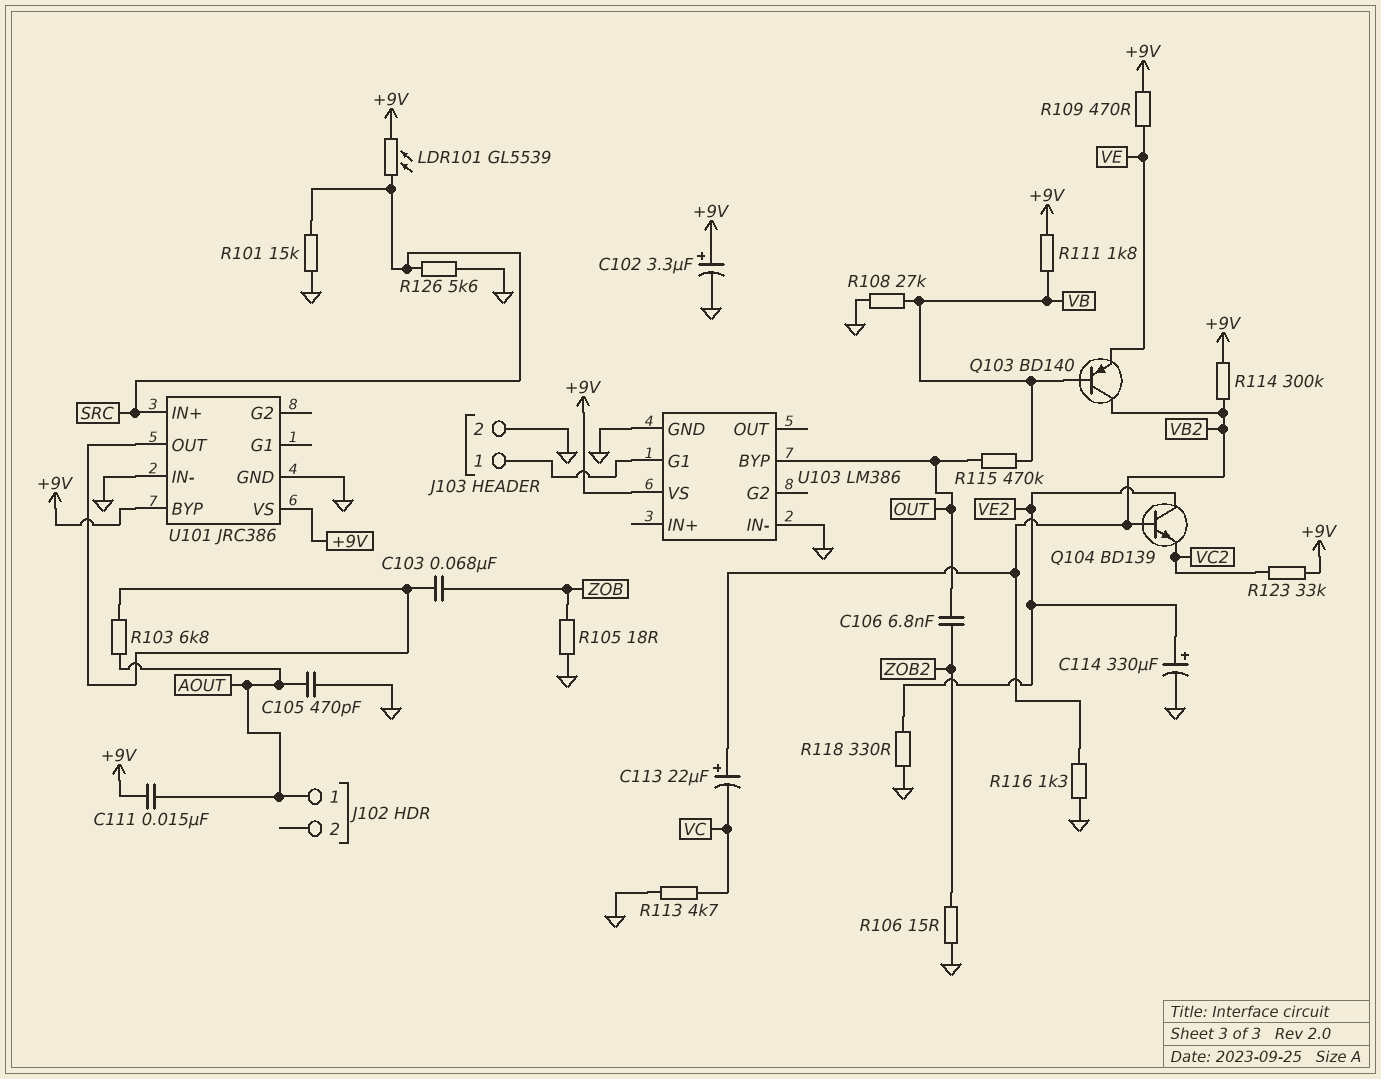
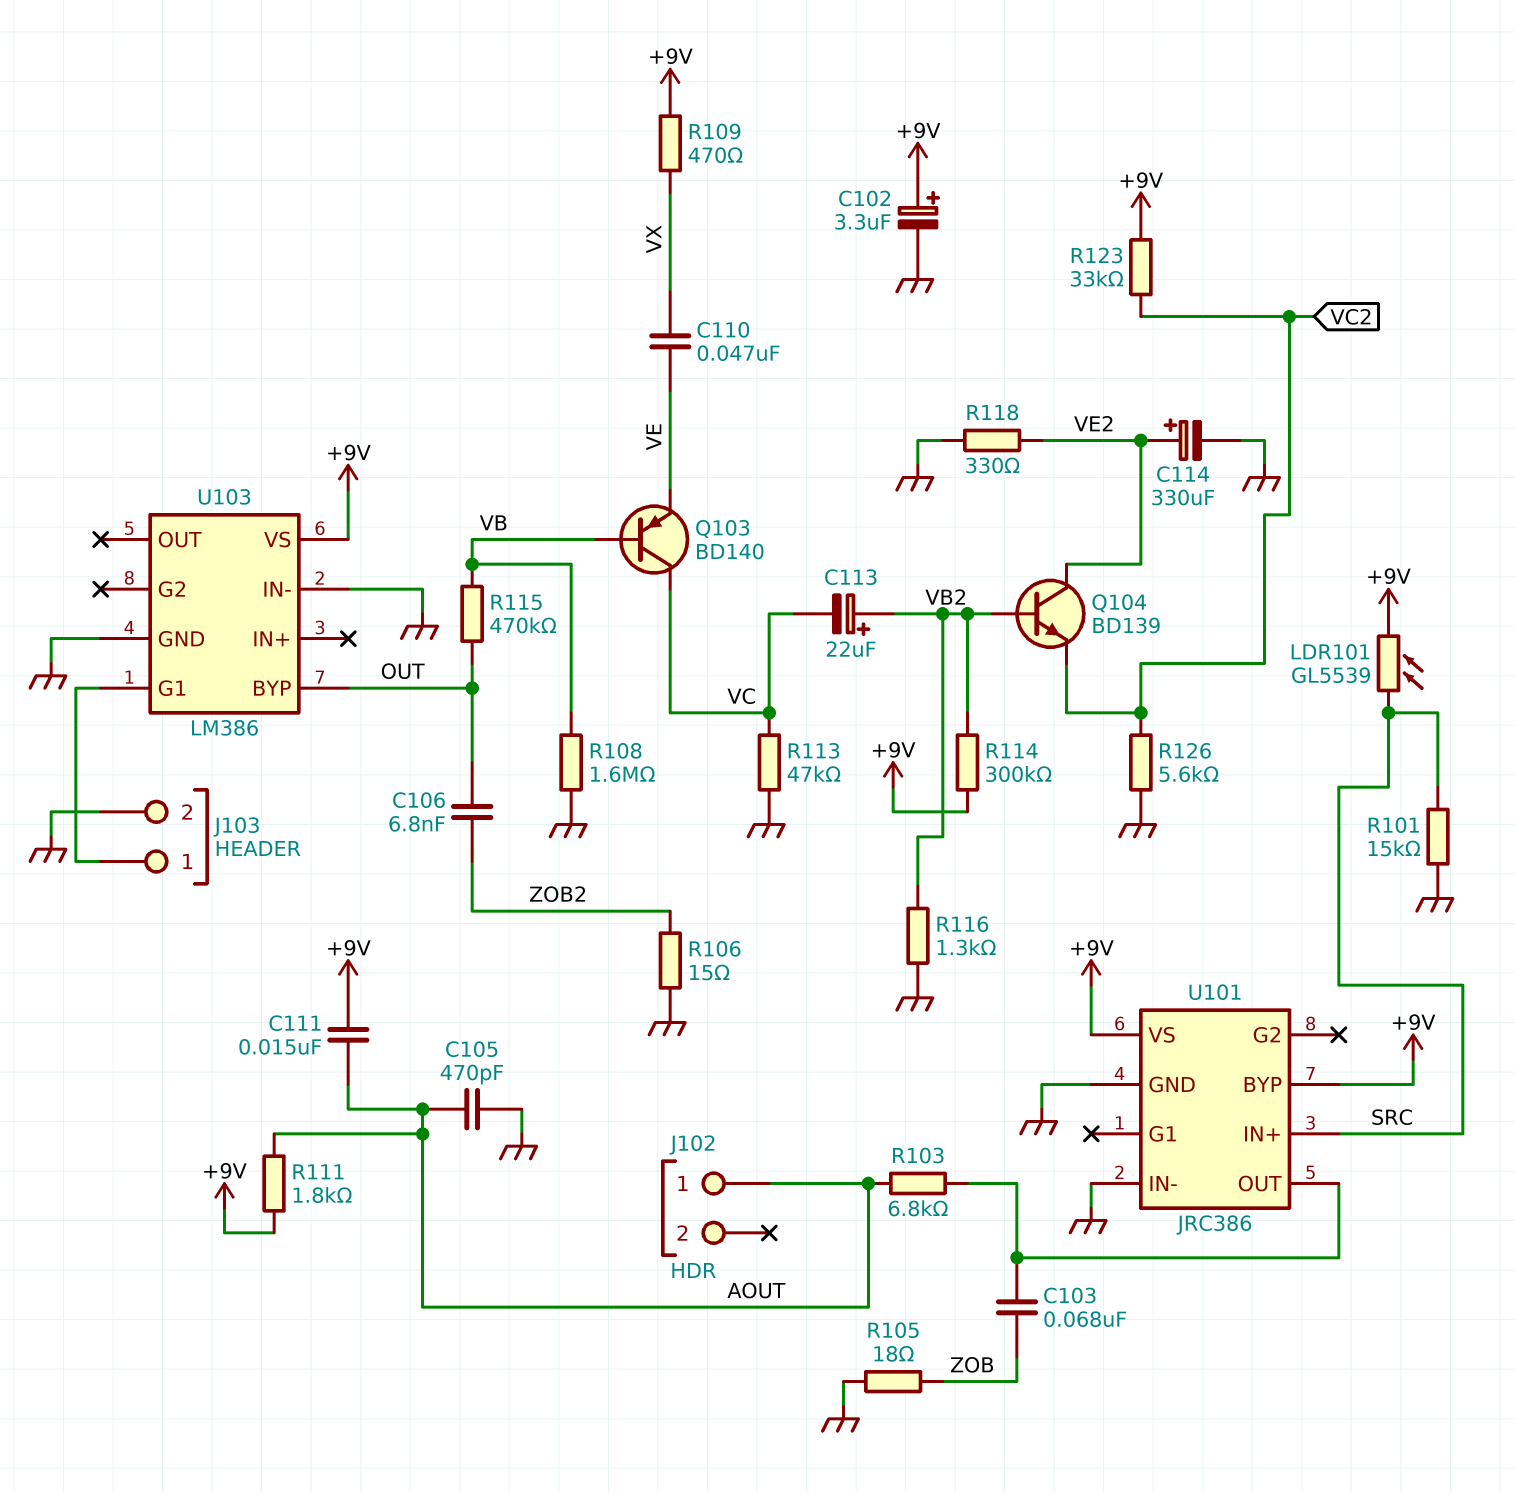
C110: none -> 47nF (VE, VX)
Q103: PNP BD140 (B VB, C VB2, E VE) -> PNP BD140 (B VB, C VC, E VE)
R108: 27k (GND, VB) -> 1.6M (GND, VB)
R109: 470 (+9V, VE) -> 470 (+9V, VX)
R111: 1.8k (+9V, VB) -> 1.8k (+9V, AOUT)
R113: 4.7k (GND, VC) -> 47k (GND, VC)
R126: 5.6k (GND, SRC) -> 5.6k (GND, VC2)

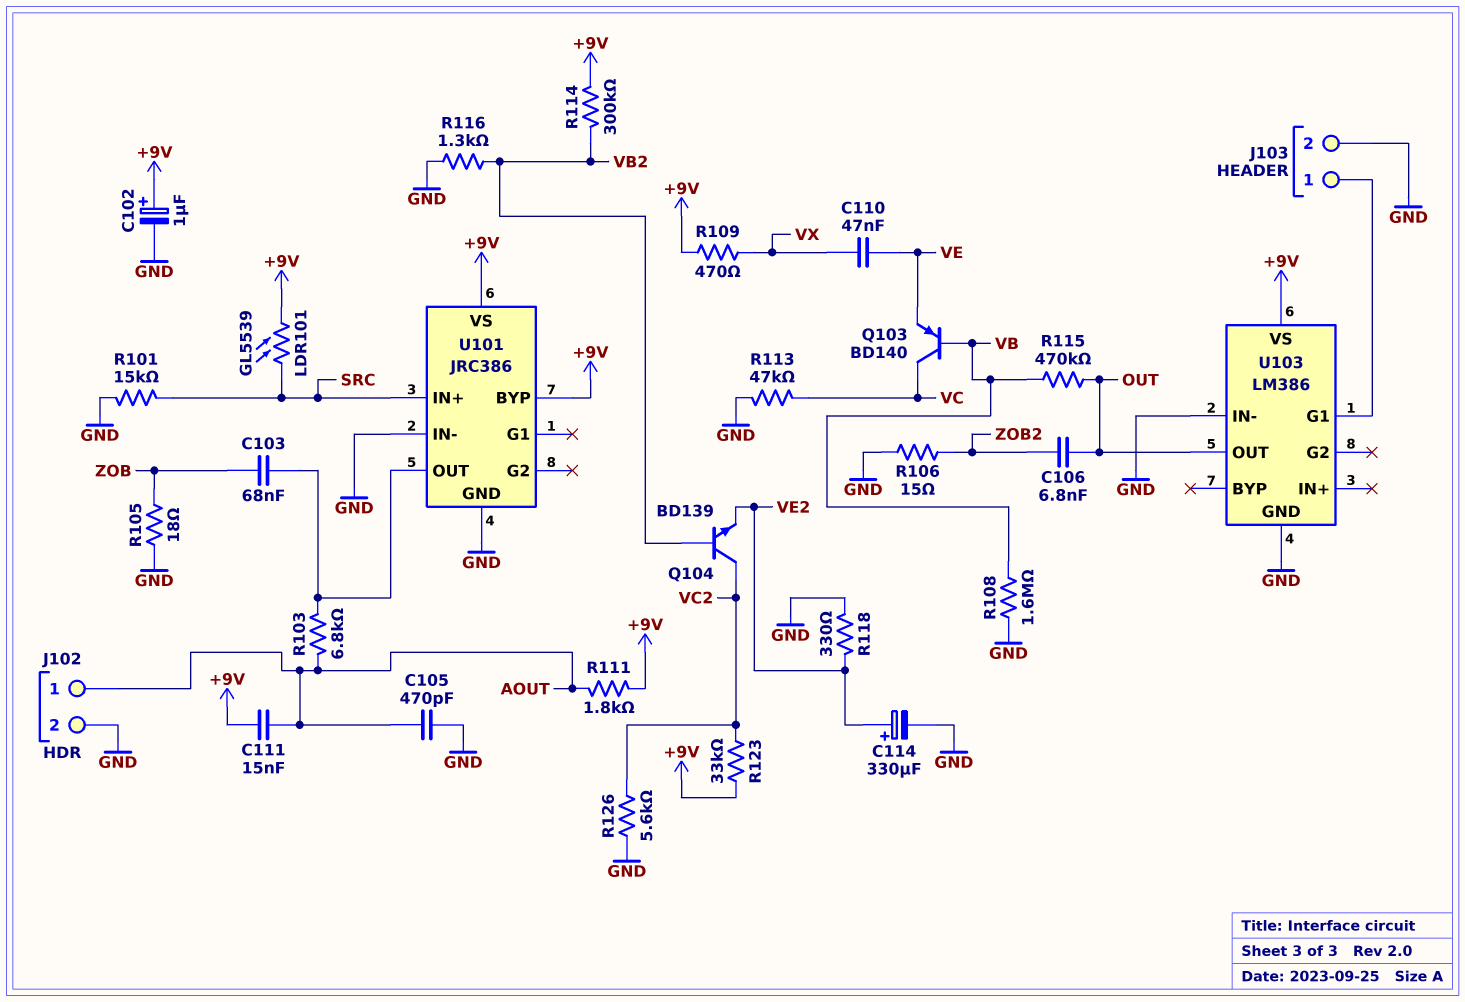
C102: 3.3uF (plus +9V, minus GND) -> 1uF (plus +9V, minus GND)
C113: 22uF (plus VB2, minus VC) -> none
J102 pin 2: none -> GND
Q104: NPN BD139 (B VB2, C VE2, E VC2) -> NPN BD139 (B VB2, C VC2, E VE2)
U103 pin BYP: OUT -> none
U103 pin OUT: none -> OUT

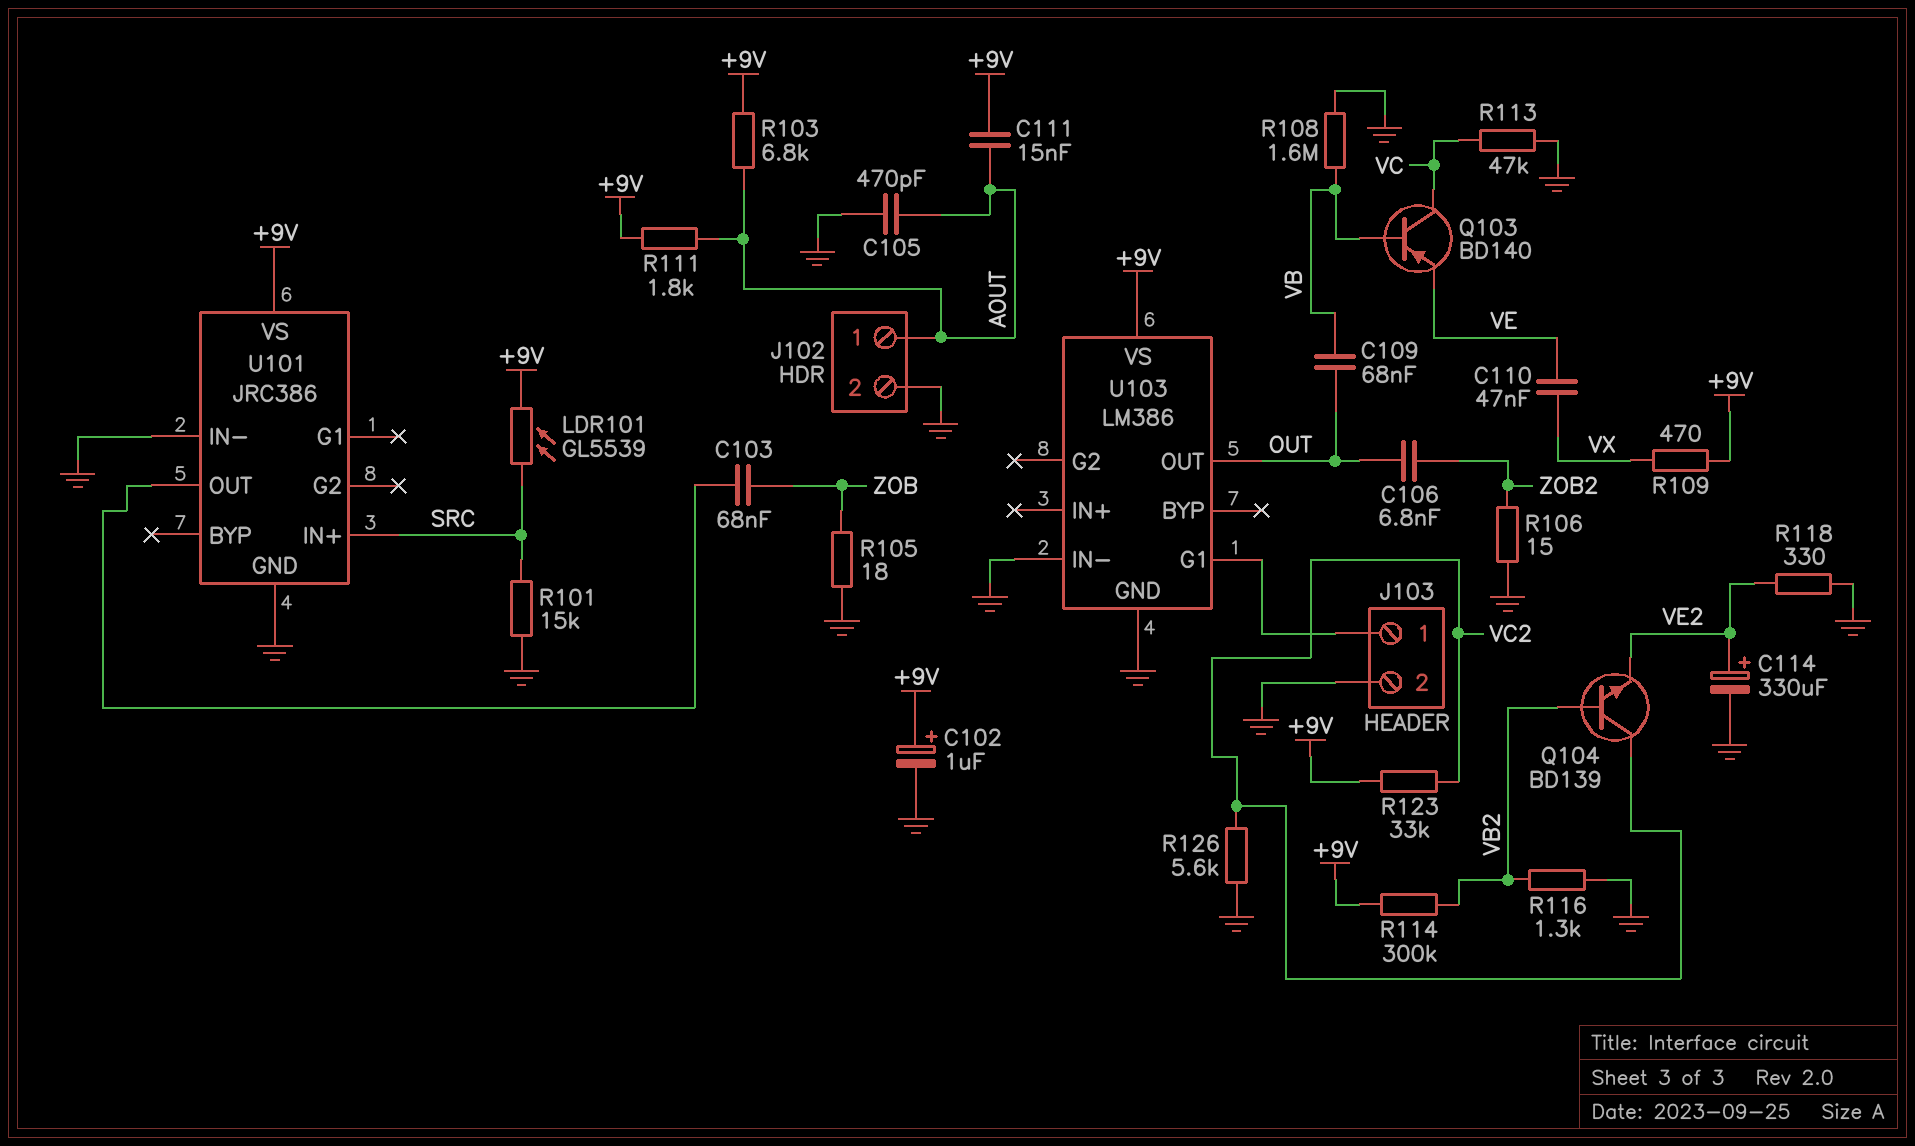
C109: none -> 68nF (OUT, VB)
R103: 6.8k (AOUT, U101/OUT) -> 6.8k (+9V, AOUT)
R115: 470k (OUT, VB) -> none
U101 pin BYP: +9V -> none

